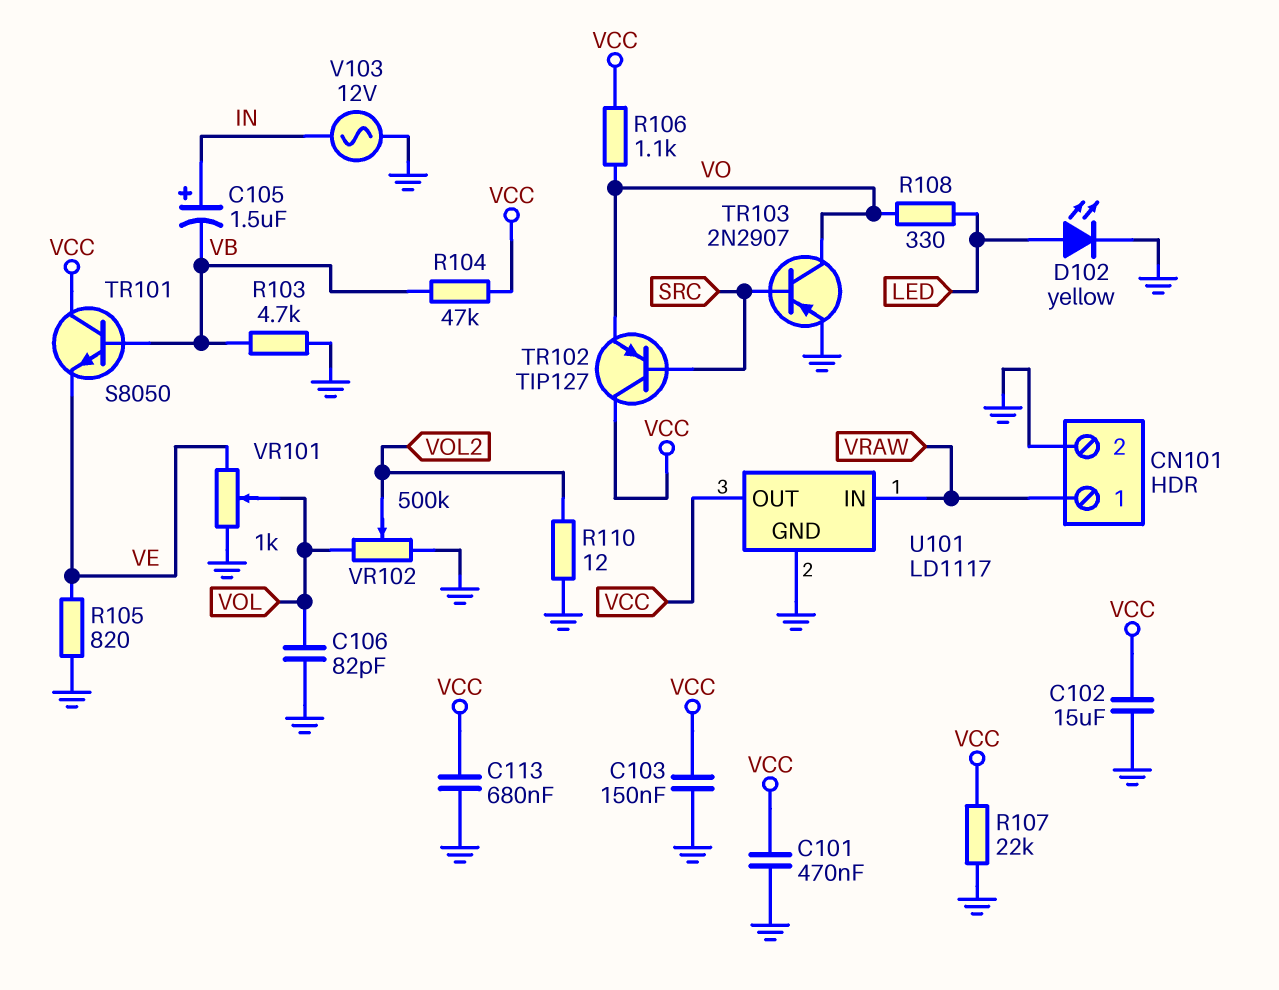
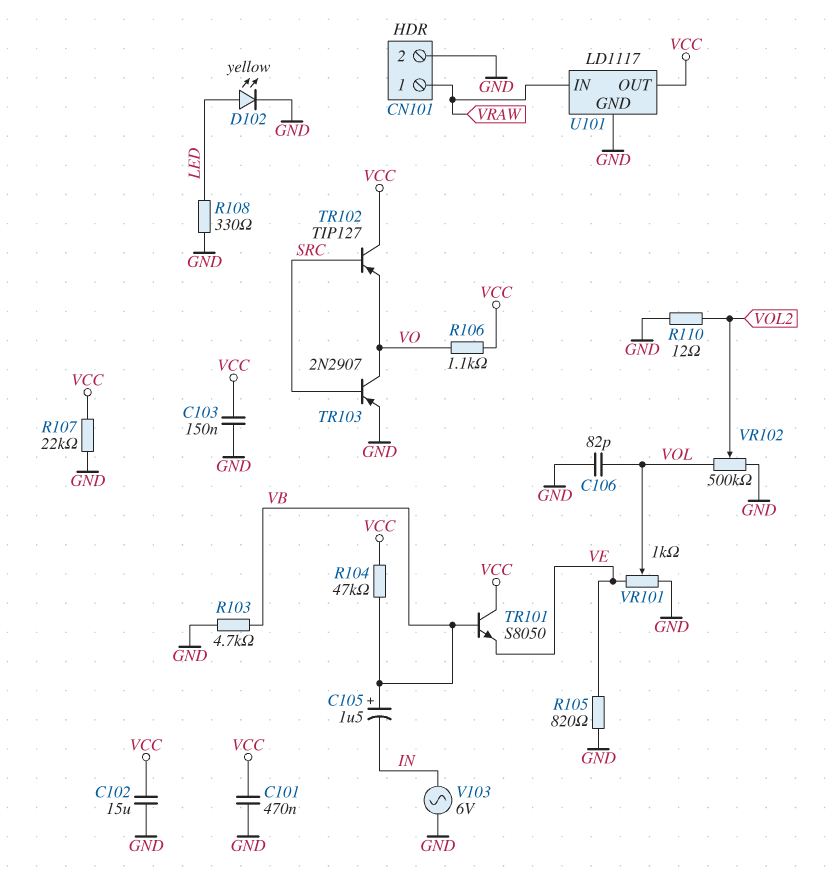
C105: 1.5uF (plus IN, minus VB) -> 1.5uF (plus VB, minus IN)
C113: 680nF (GND, VCC) -> none
R108: 330 (LED, VO) -> 330 (GND, LED)
V103: AC 12V (GND, IN) -> AC 6V (GND, IN)

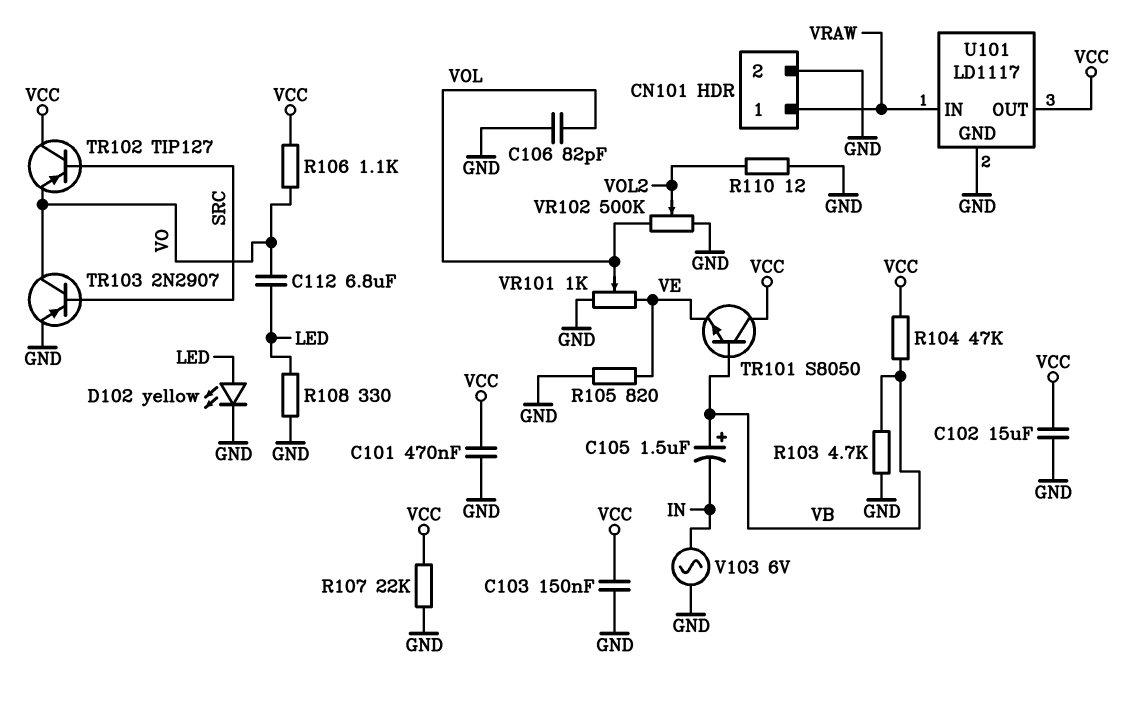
C112: none -> 6.8uF (LED, VO)

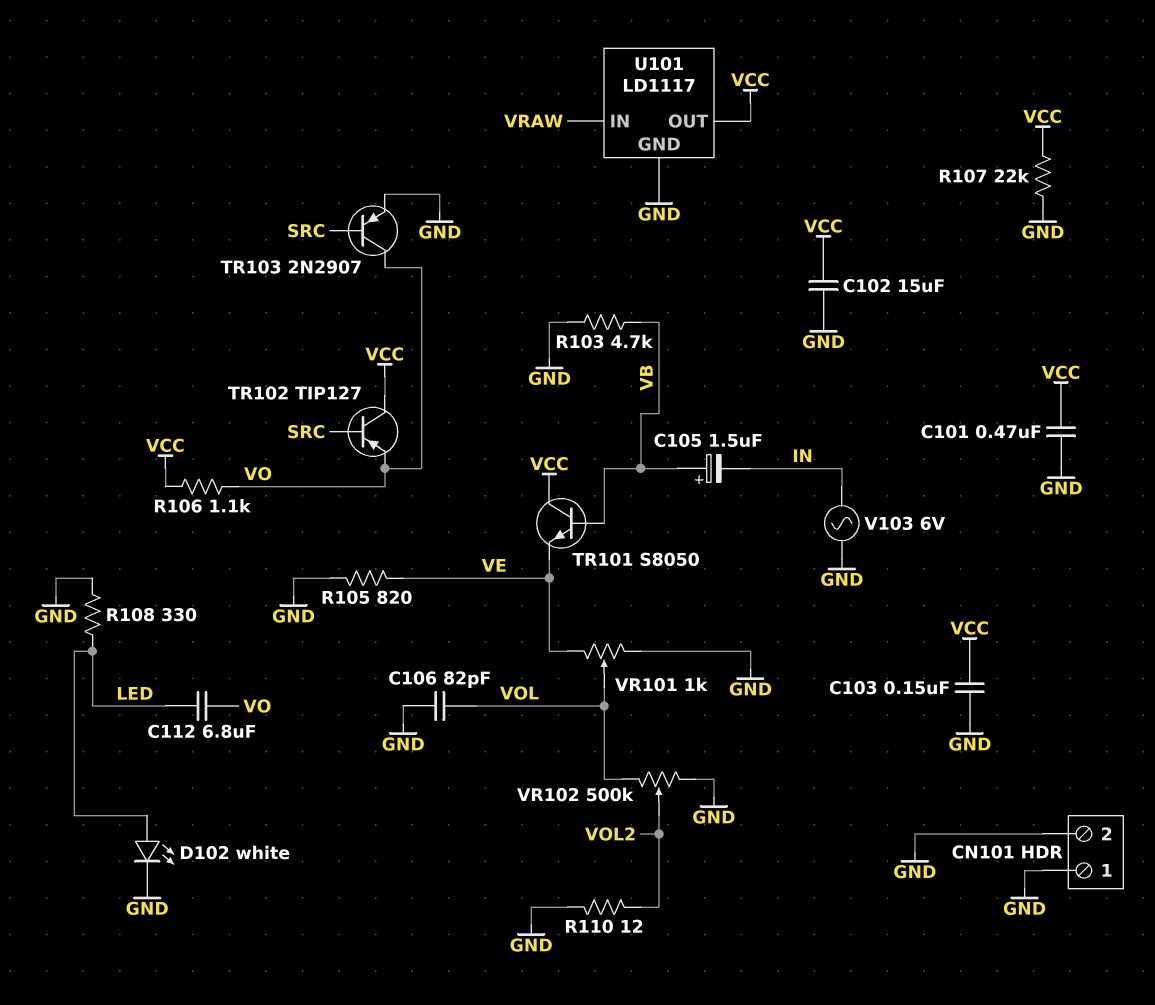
CN101 pin 1: VRAW -> GND
D102: LED yellow (A LED, K GND) -> LED white (A LED, K GND)
R104: 47k (VB, VCC) -> none

